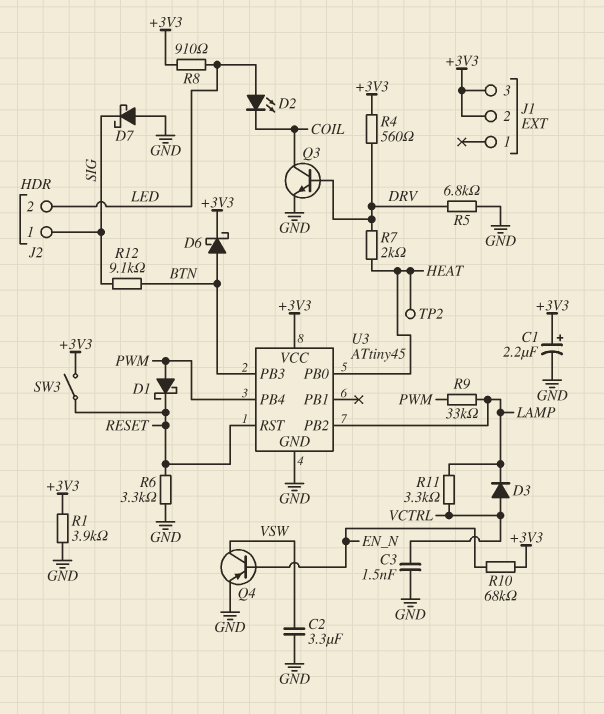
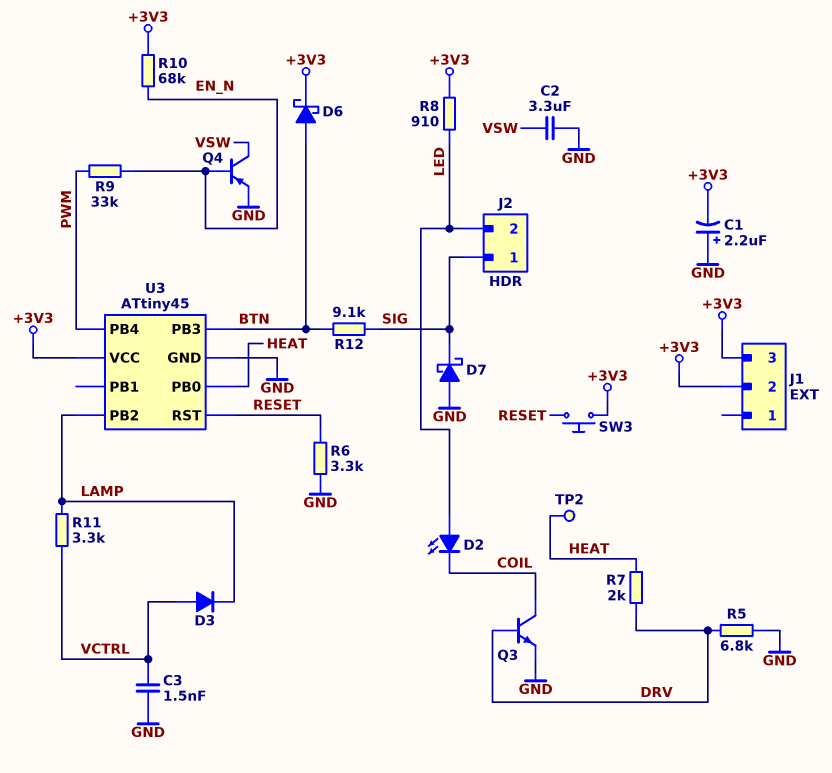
C1: 2.2uF (plus +3V3, minus GND) -> 2.2uF (plus GND, minus +3V3)
D1: schottky (A PWM, K RESET) -> none
R1: 3.9k (+3V3, GND) -> none
R4: 560 (+3V3, DRV) -> none
R9: 33k (LAMP, PWM) -> 33k (EN_N, PWM)
SW3: switch (+3V3, RESET) -> button (+3V3, RESET)

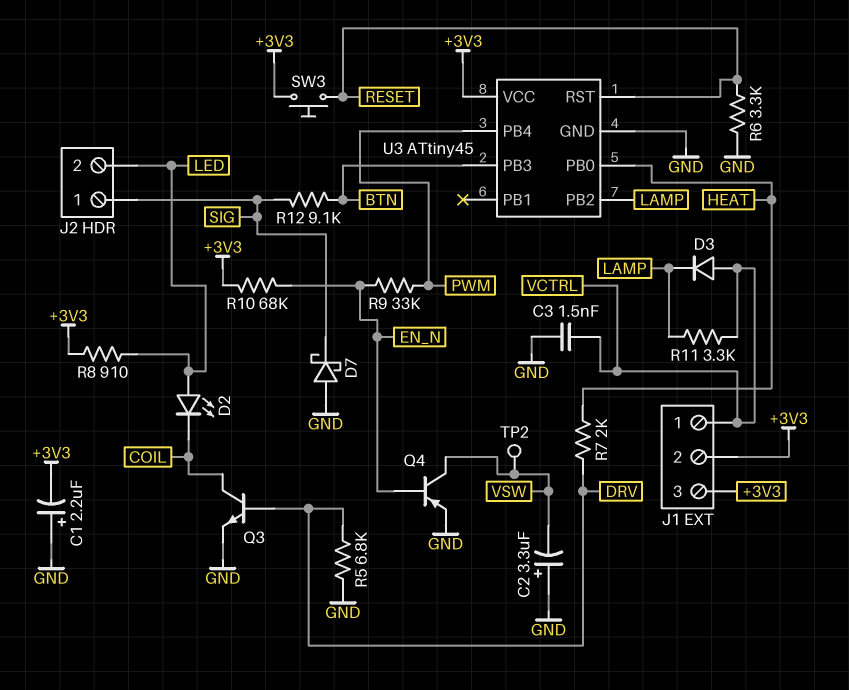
C2: 3.3uF (GND, VSW) -> 3.3uF (plus GND, minus VSW)
D6: schottky (A BTN, K +3V3) -> none
J1 pin 1: none -> VCTRL
TP2: test point (HEAT) -> test point (VSW)

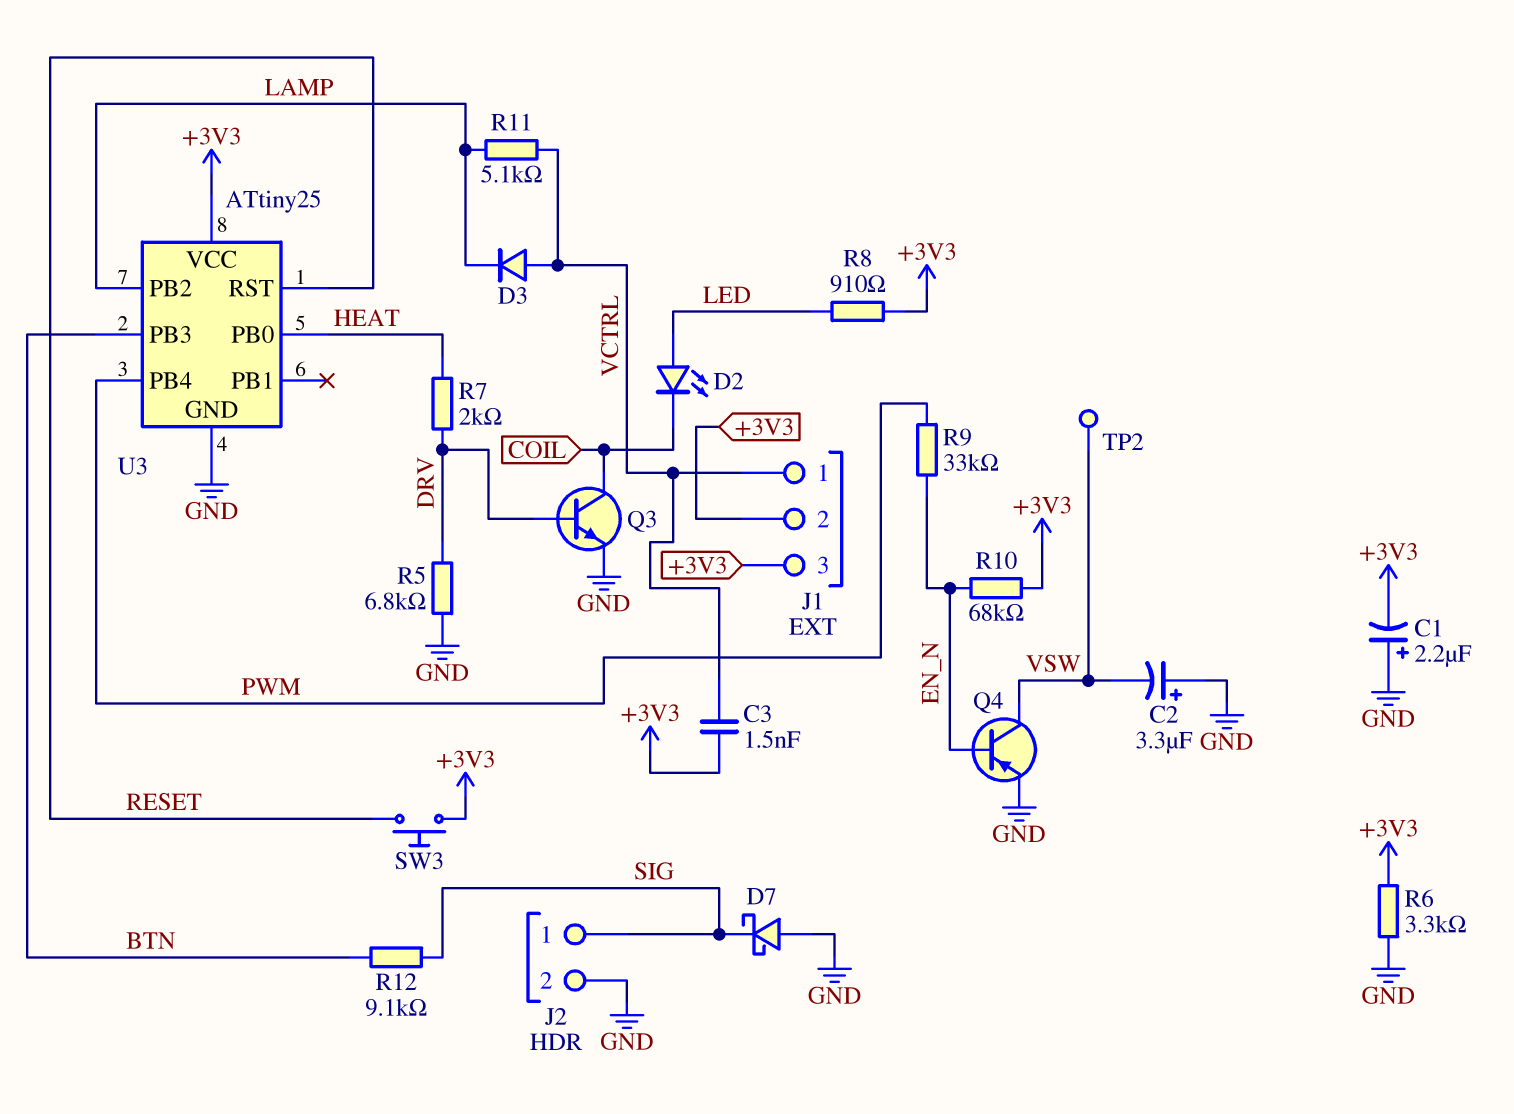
C3: 1.5nF (GND, VCTRL) -> 1.5nF (+3V3, VCTRL)
J2 pin 2: LED -> GND
R6: 3.3k (GND, RESET) -> 3.3k (+3V3, GND)
R11: 3.3k (LAMP, VCTRL) -> 5.1k (LAMP, VCTRL)
U3: ATtiny45 -> ATtiny25

